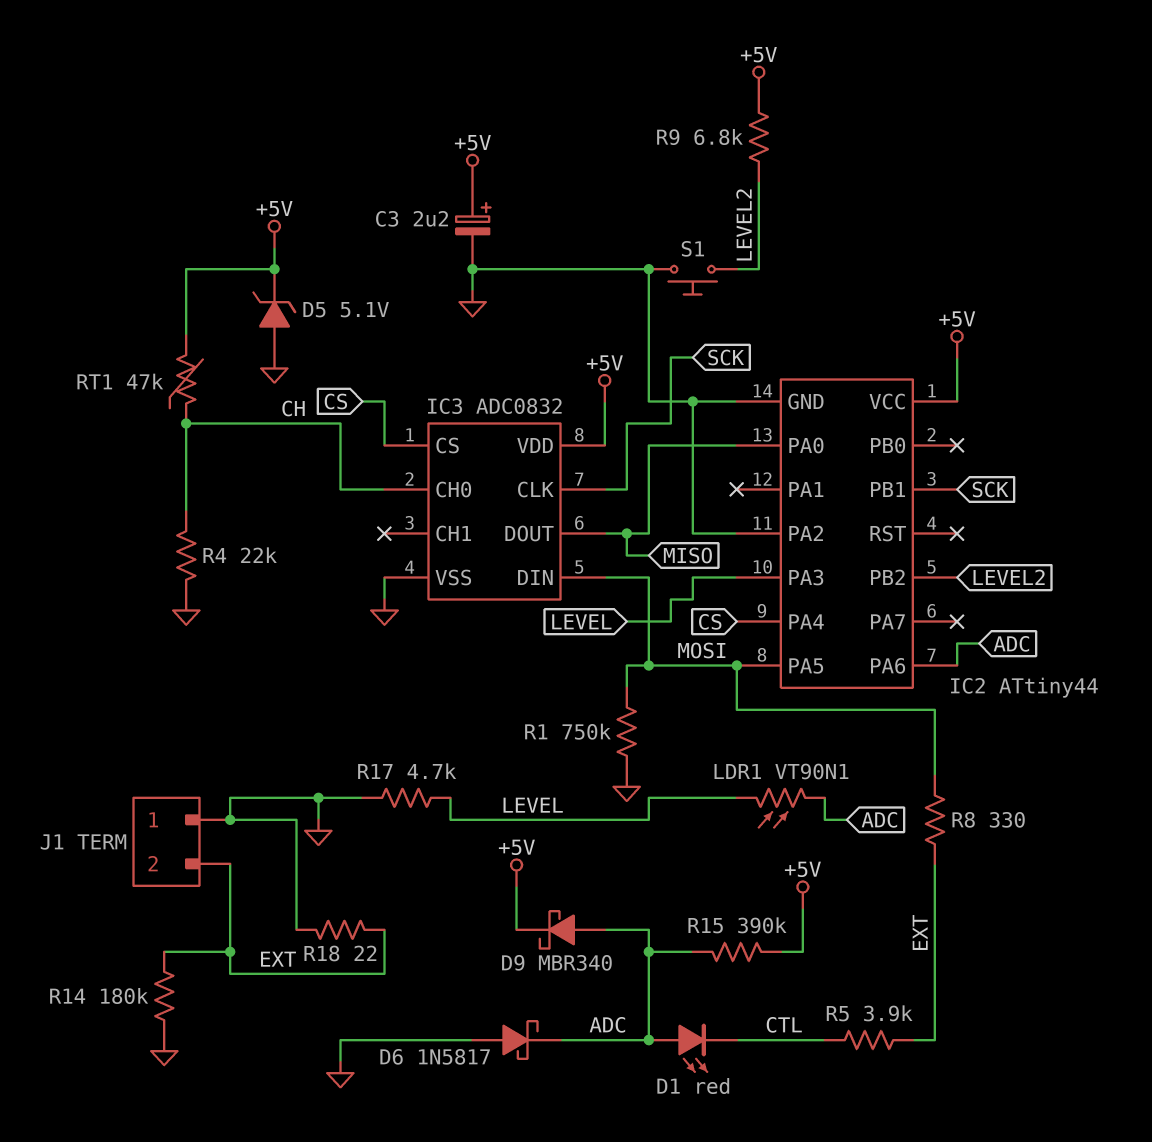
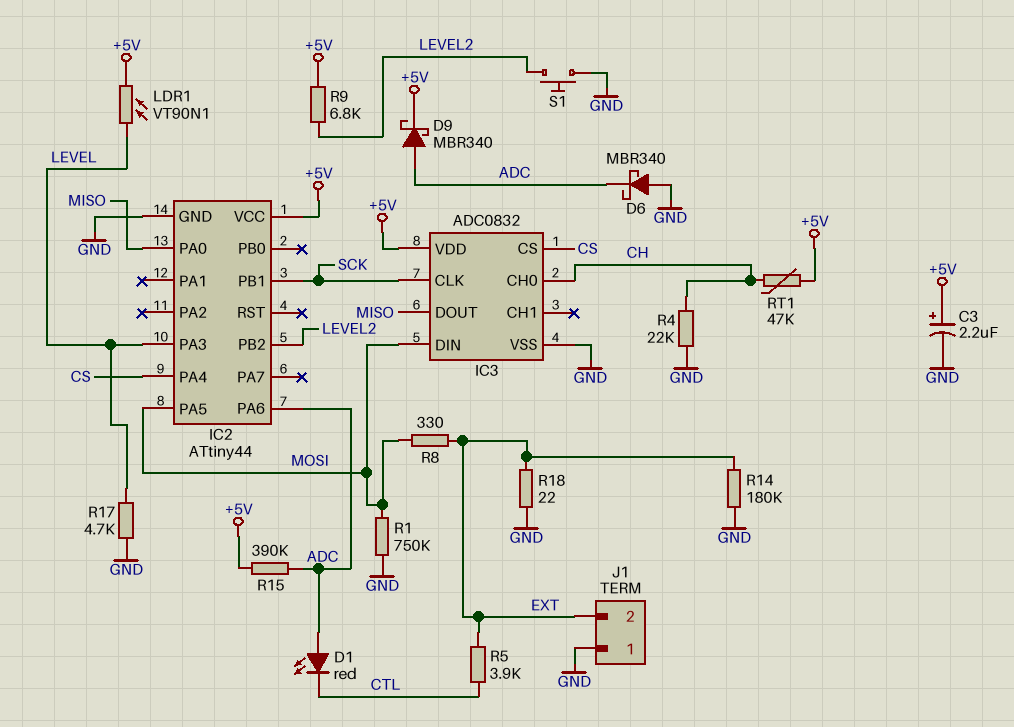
D5: zener 5.1V (A GND, K +5V) -> none
D6: schottky 1N5817 (A GND, K ADC) -> schottky MBR340 (A GND, K ADC)
IC2 pin PA2: GND -> none
LDR1: VT90N1 (ADC, LEVEL) -> VT90N1 (+5V, LEVEL)

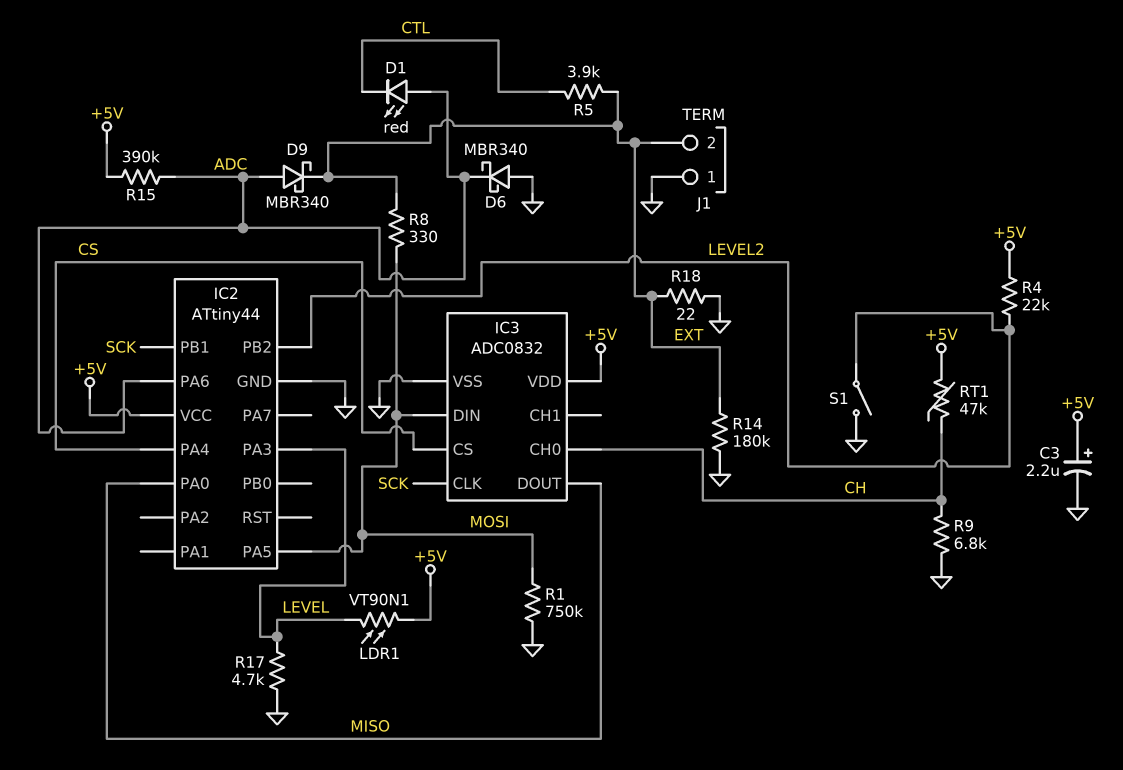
D9: schottky MBR340 (A ADC, K +5V) -> schottky MBR340 (A ADC, K EXT)
R4: 22k (CH, GND) -> 22k (+5V, LEVEL2)
R9: 6.8k (+5V, LEVEL2) -> 6.8k (CH, GND)
S1: button (GND, LEVEL2) -> switch (GND, LEVEL2)

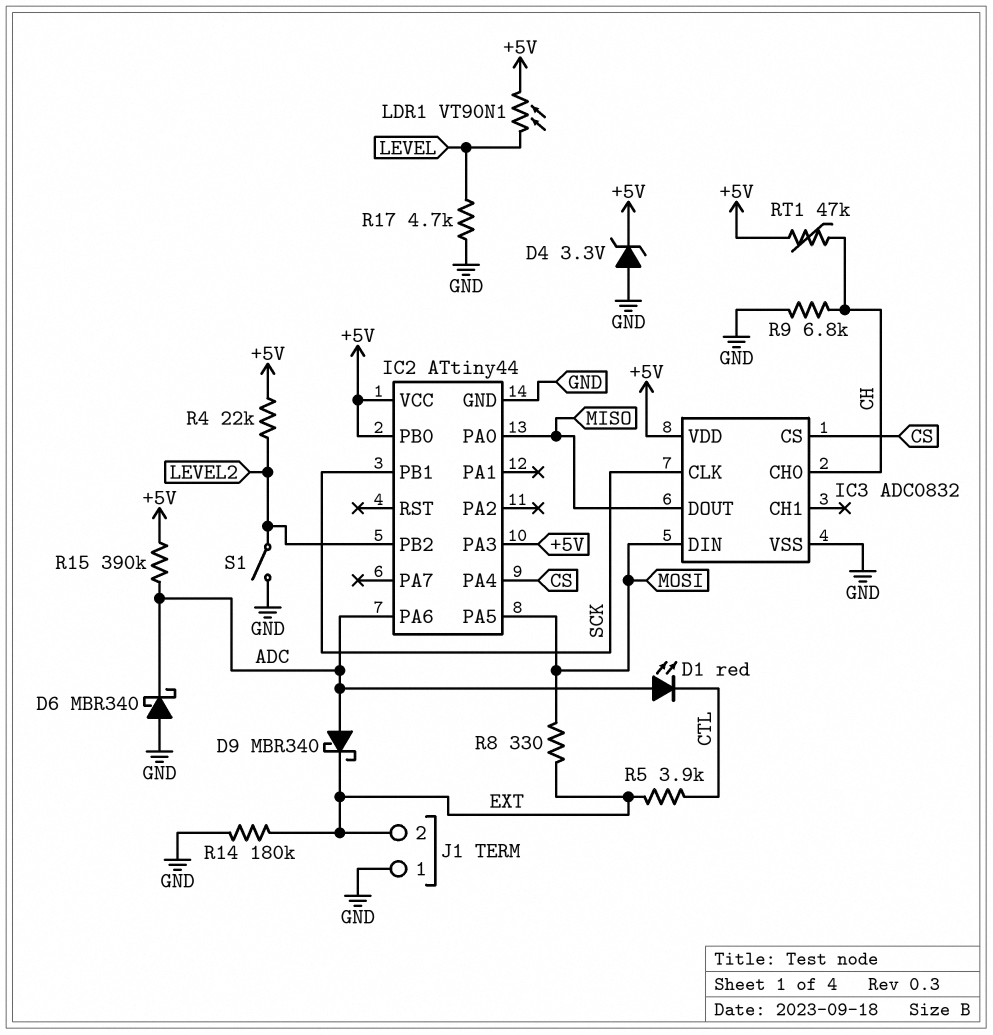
C3: 2.2uF (plus +5V, minus GND) -> none
D4: none -> zener 3.3V (A GND, K +5V)
IC2 pin PA3: LEVEL -> +5V
IC2 pin PB0: none -> +5V
R1: 750k (GND, MOSI) -> none
R18: 22 (EXT, GND) -> none

